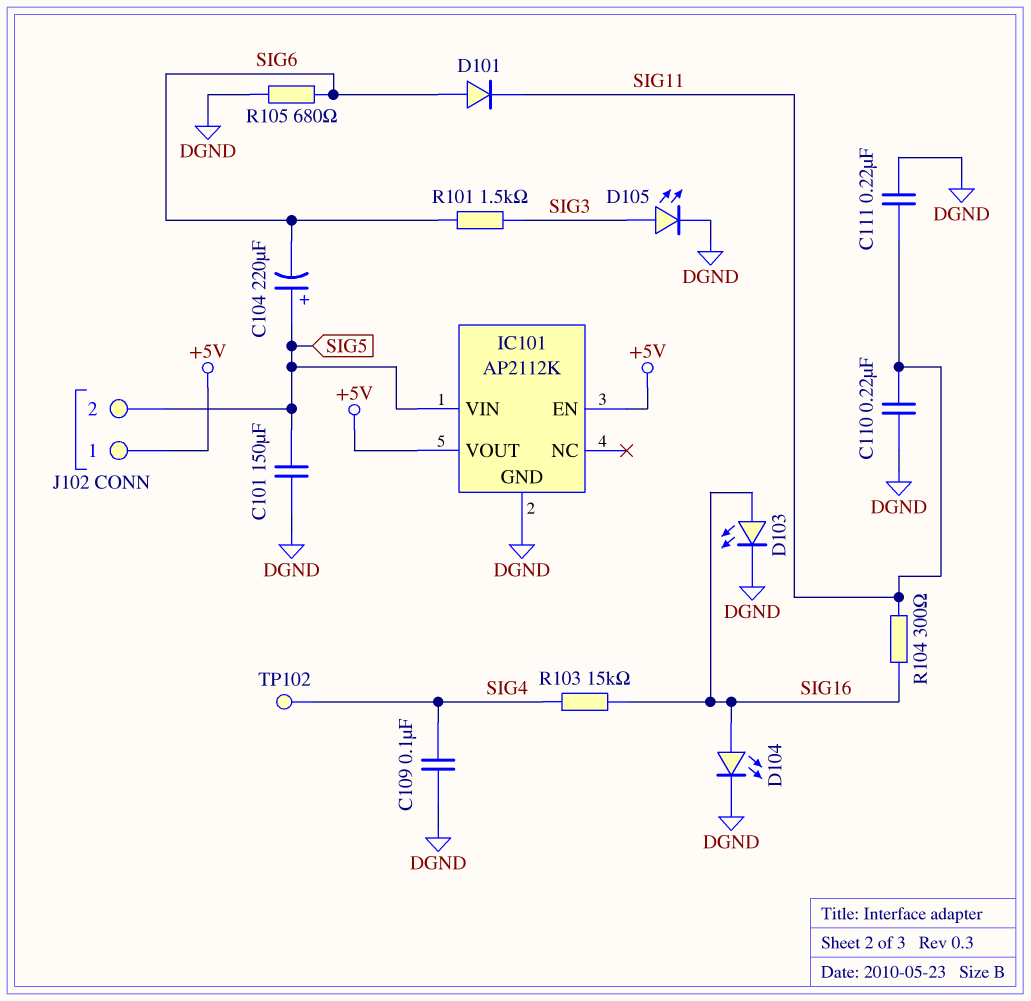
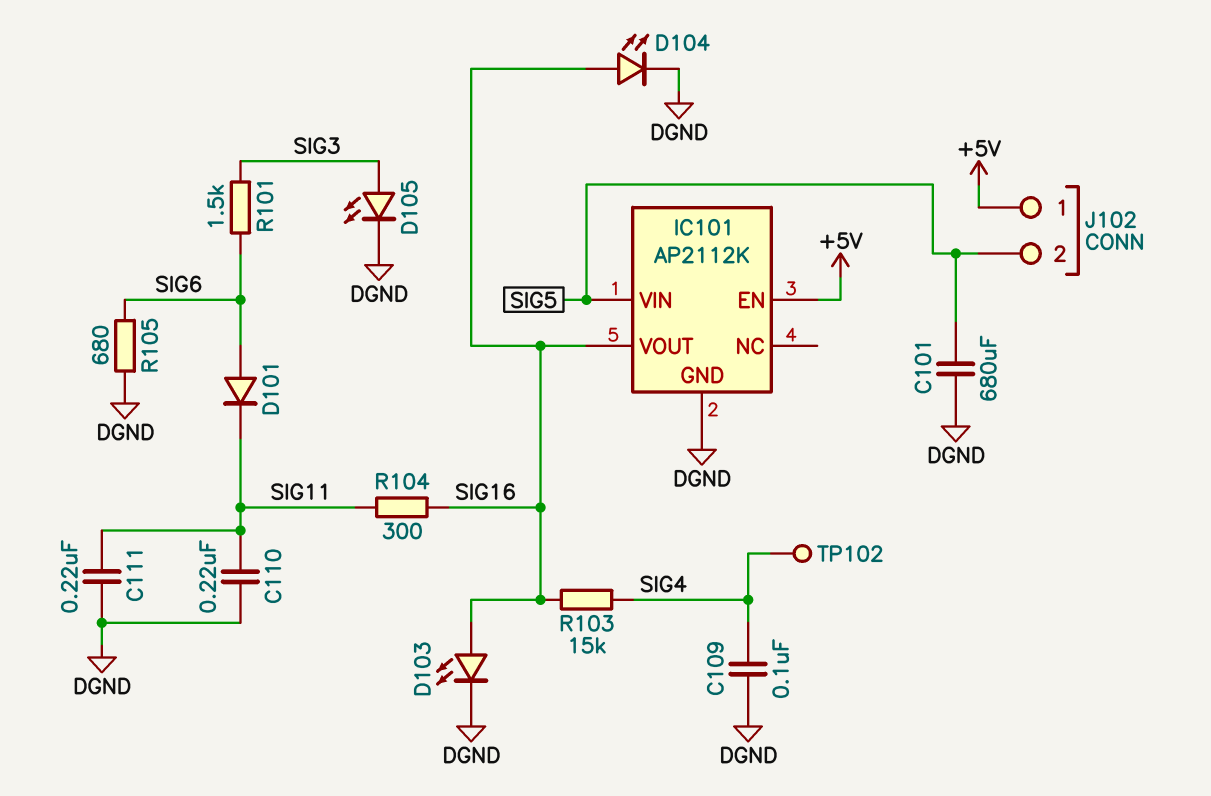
C101: 150uF (DGND, SIG5) -> 680uF (DGND, SIG5)
C104: 220uF (plus SIG5, minus SIG6) -> none
IC101 pin VOUT: +5V -> SIG16

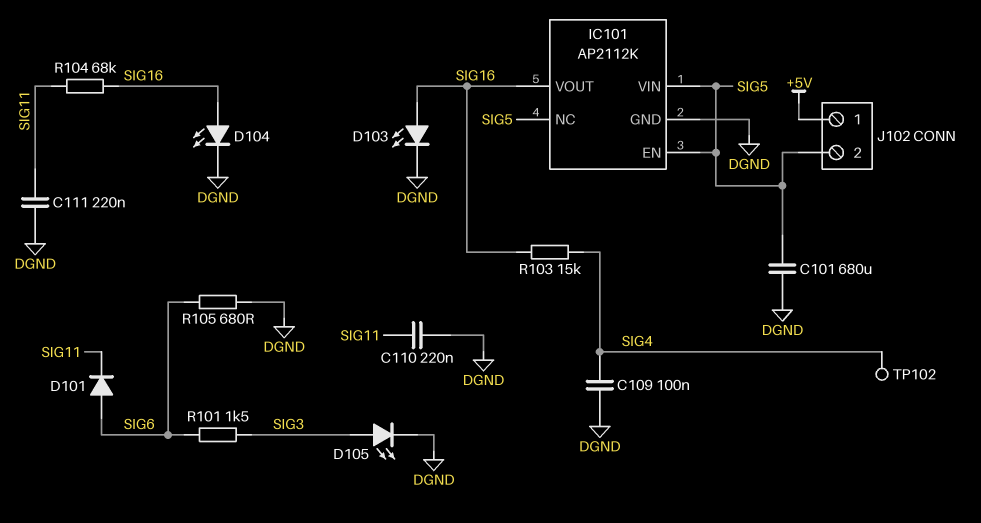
IC101 pin EN: +5V -> SIG5
IC101 pin NC: none -> SIG5
R104: 300 (SIG11, SIG16) -> 68k (SIG11, SIG16)

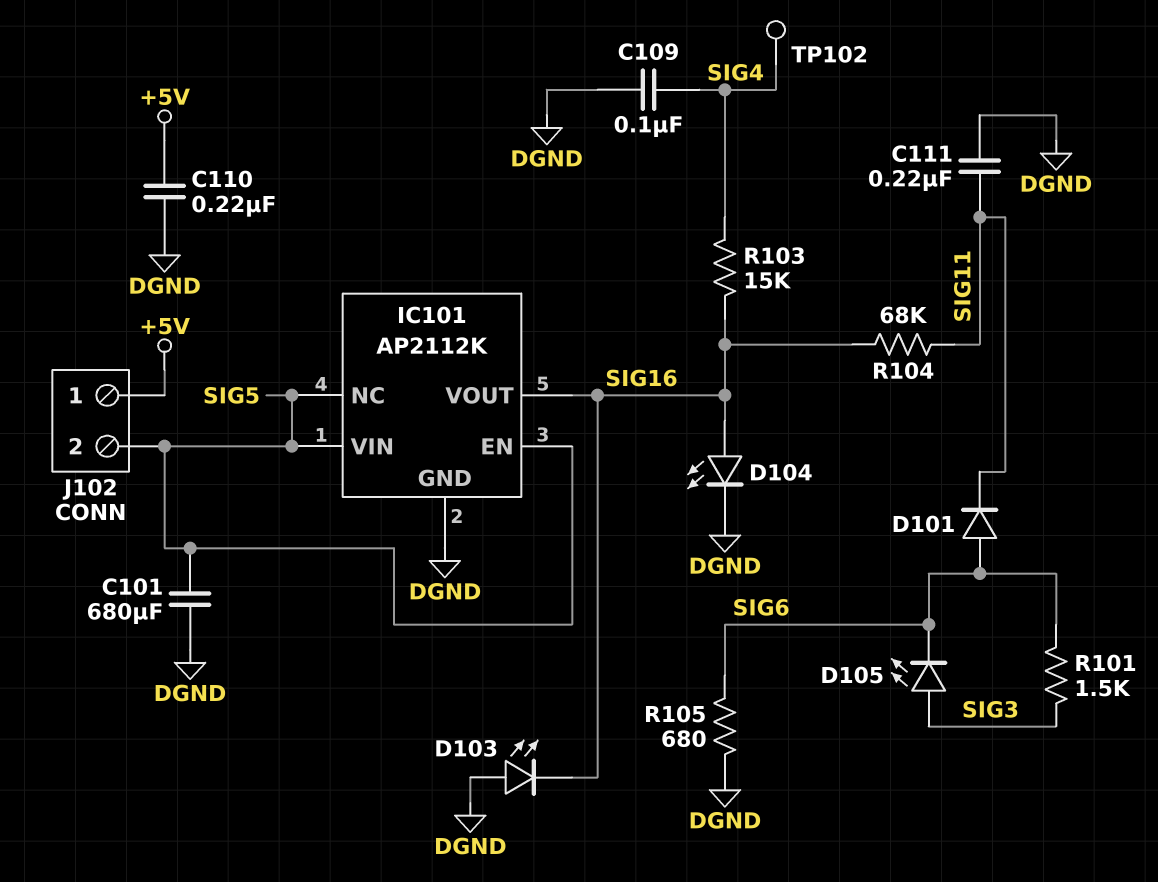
C110: 220nF (DGND, SIG11) -> 220nF (+5V, DGND)
D103: LED (A SIG16, K DGND) -> LED (A DGND, K SIG16)
D105: LED (A SIG3, K DGND) -> LED (A SIG3, K SIG6)

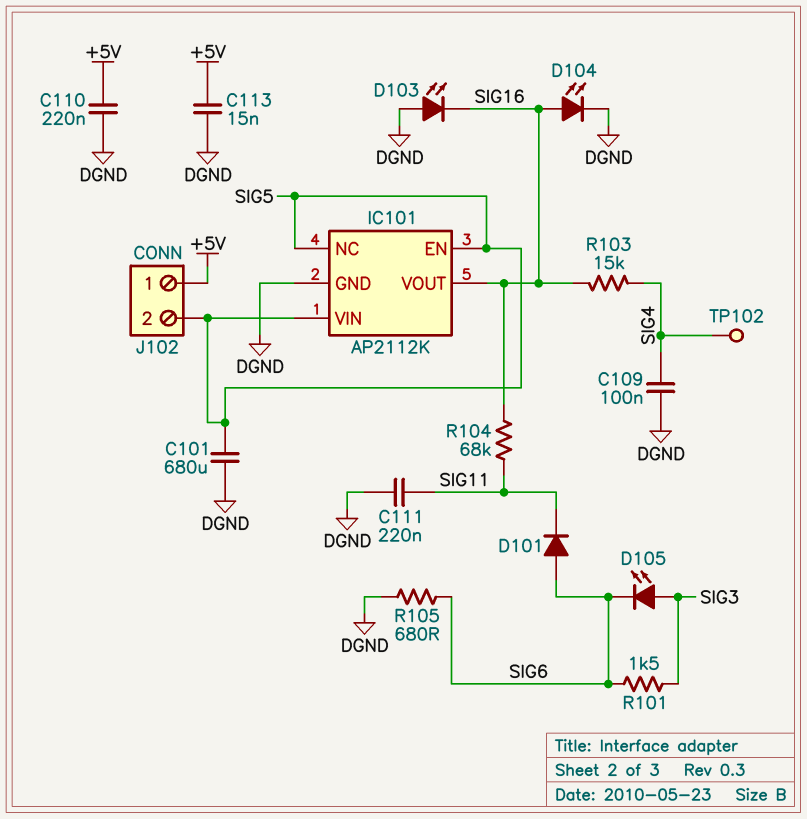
C113: none -> 15nF (+5V, DGND)

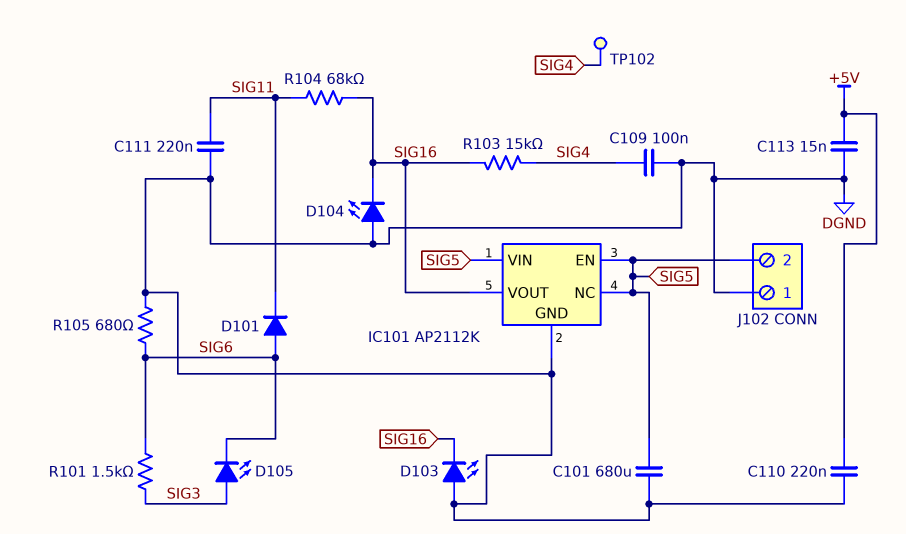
D104: LED (A SIG16, K DGND) -> LED (A DGND, K SIG16)
J102 pin 1: +5V -> DGND

